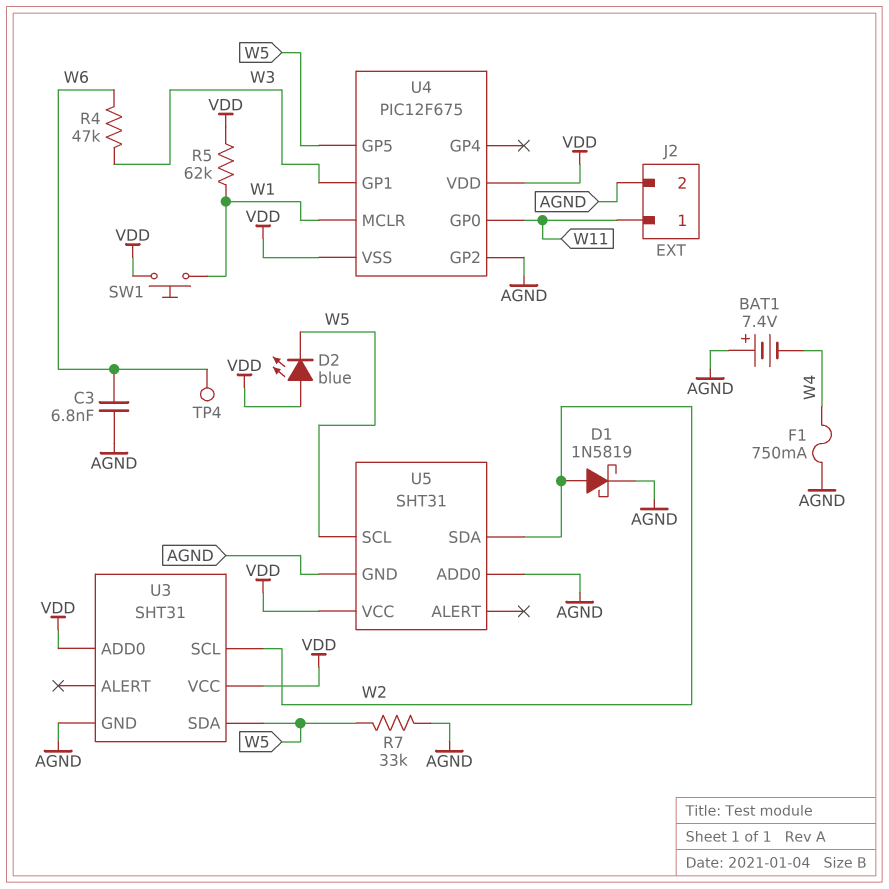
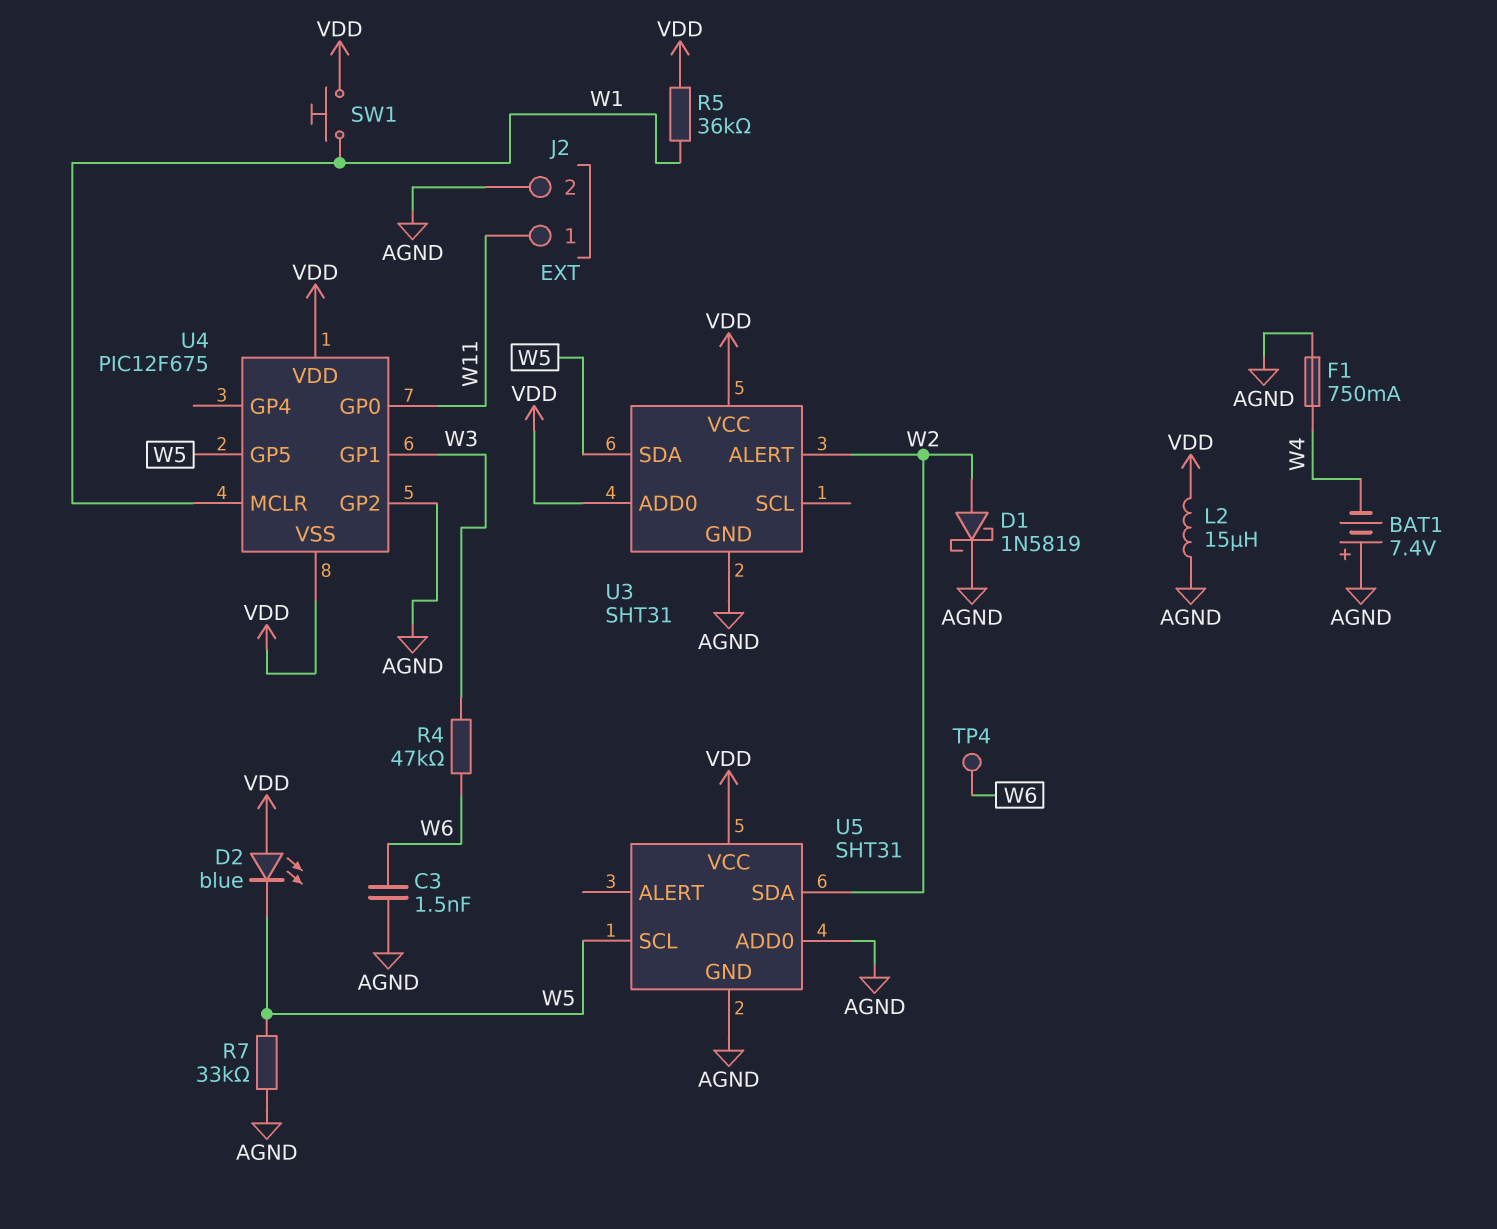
C3: 6.8nF (AGND, W6) -> 1.5nF (AGND, W6)
L2: none -> 15uH (AGND, VDD)
R5: 62k (VDD, W1) -> 36k (VDD, W1)
U3 pin ALERT: none -> W2
U3 pin SCL: W2 -> none

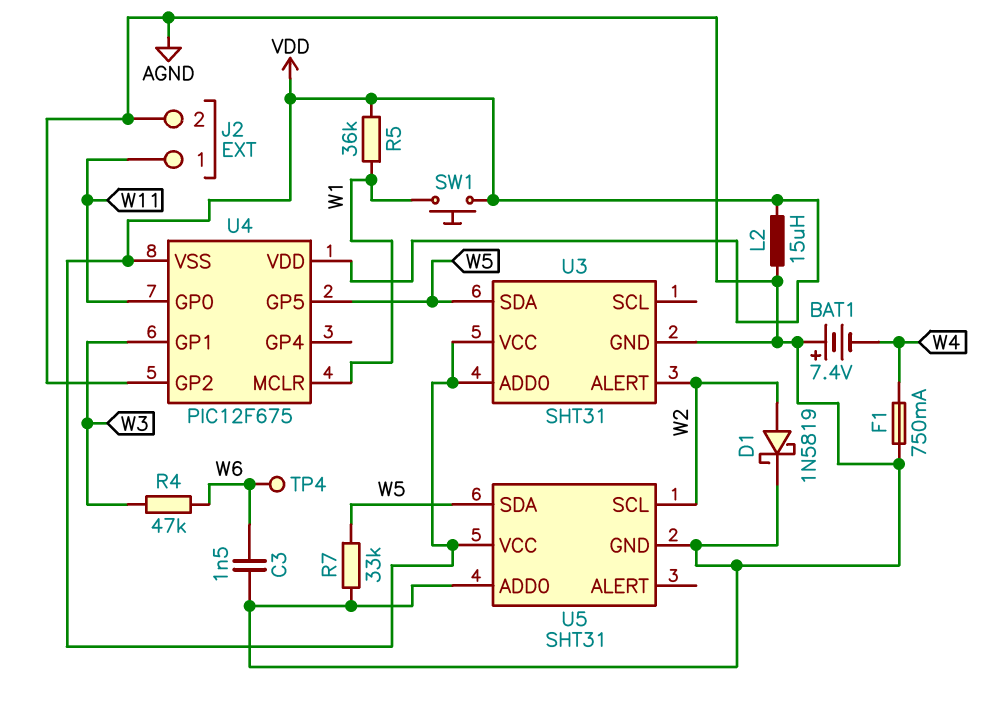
D2: LED blue (A VDD, K W5) -> none
U5 pin SCL: W5 -> W2
U5 pin SDA: W2 -> W5

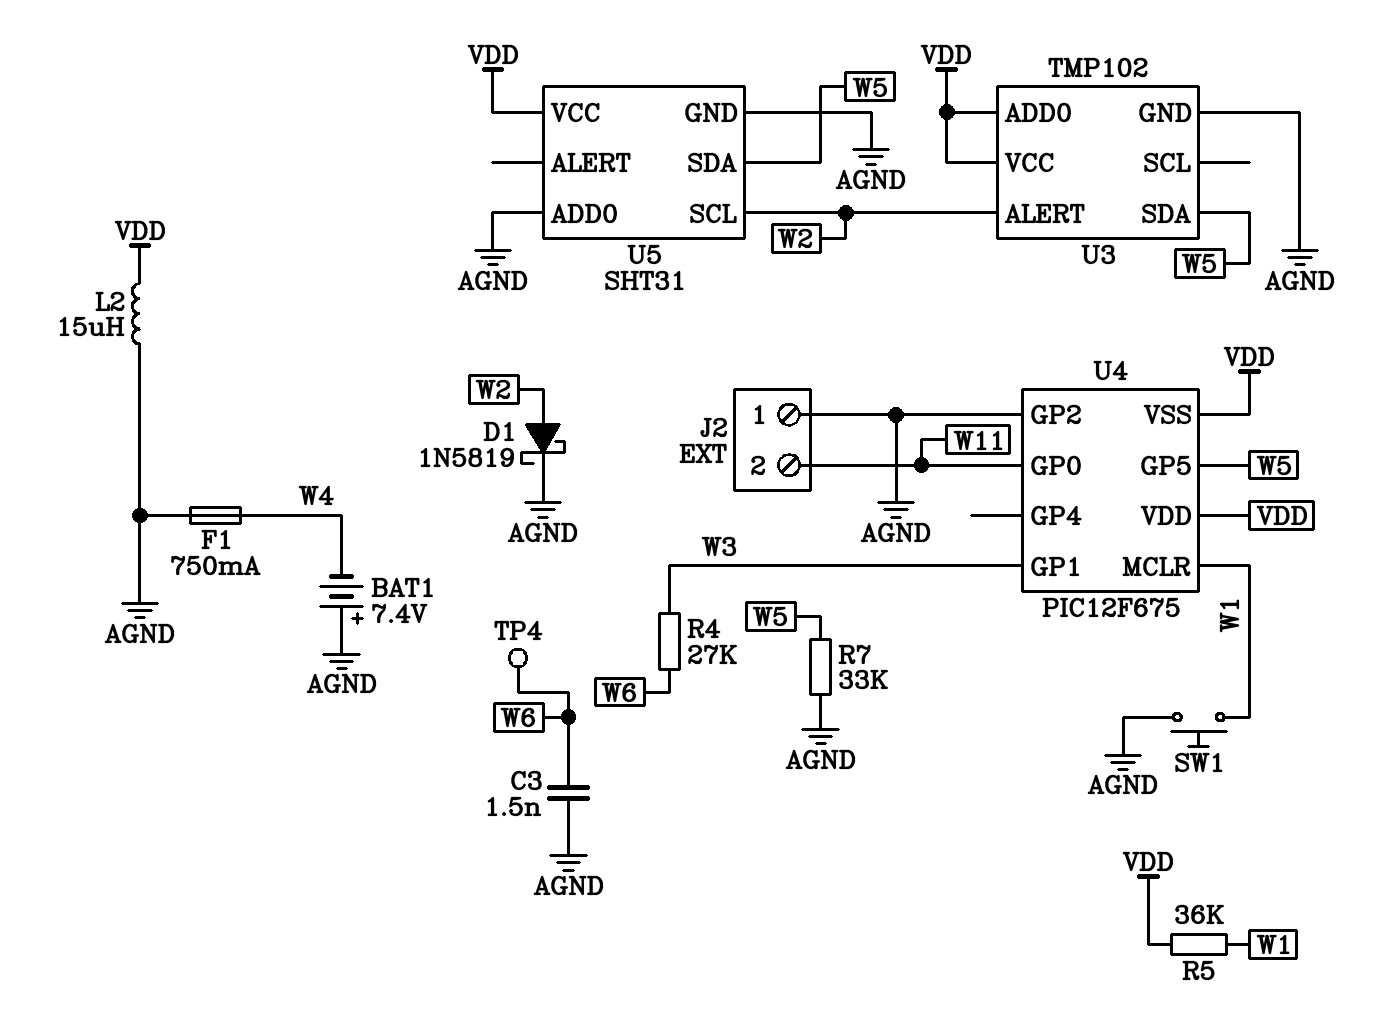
J2 pin 1: W11 -> AGND
J2 pin 2: AGND -> W11
R4: 47k (W3, W6) -> 27k (W3, W6)
SW1: button (VDD, W1) -> button (AGND, W1)
U3: SHT31 -> TMP102

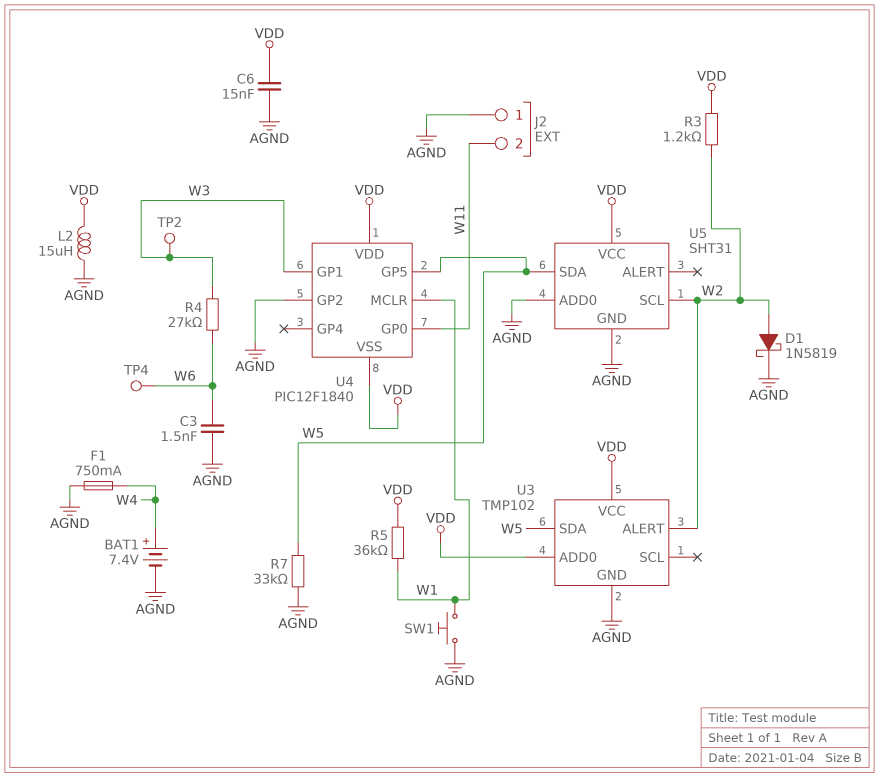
BAT1: 7.4V (plus AGND, minus W4) -> 7.4V (plus W4, minus AGND)
C6: none -> 15nF (AGND, VDD)
R3: none -> 1.2k (VDD, W2)
TP2: none -> test point (W3)
U4: PIC12F675 -> PIC12F1840

